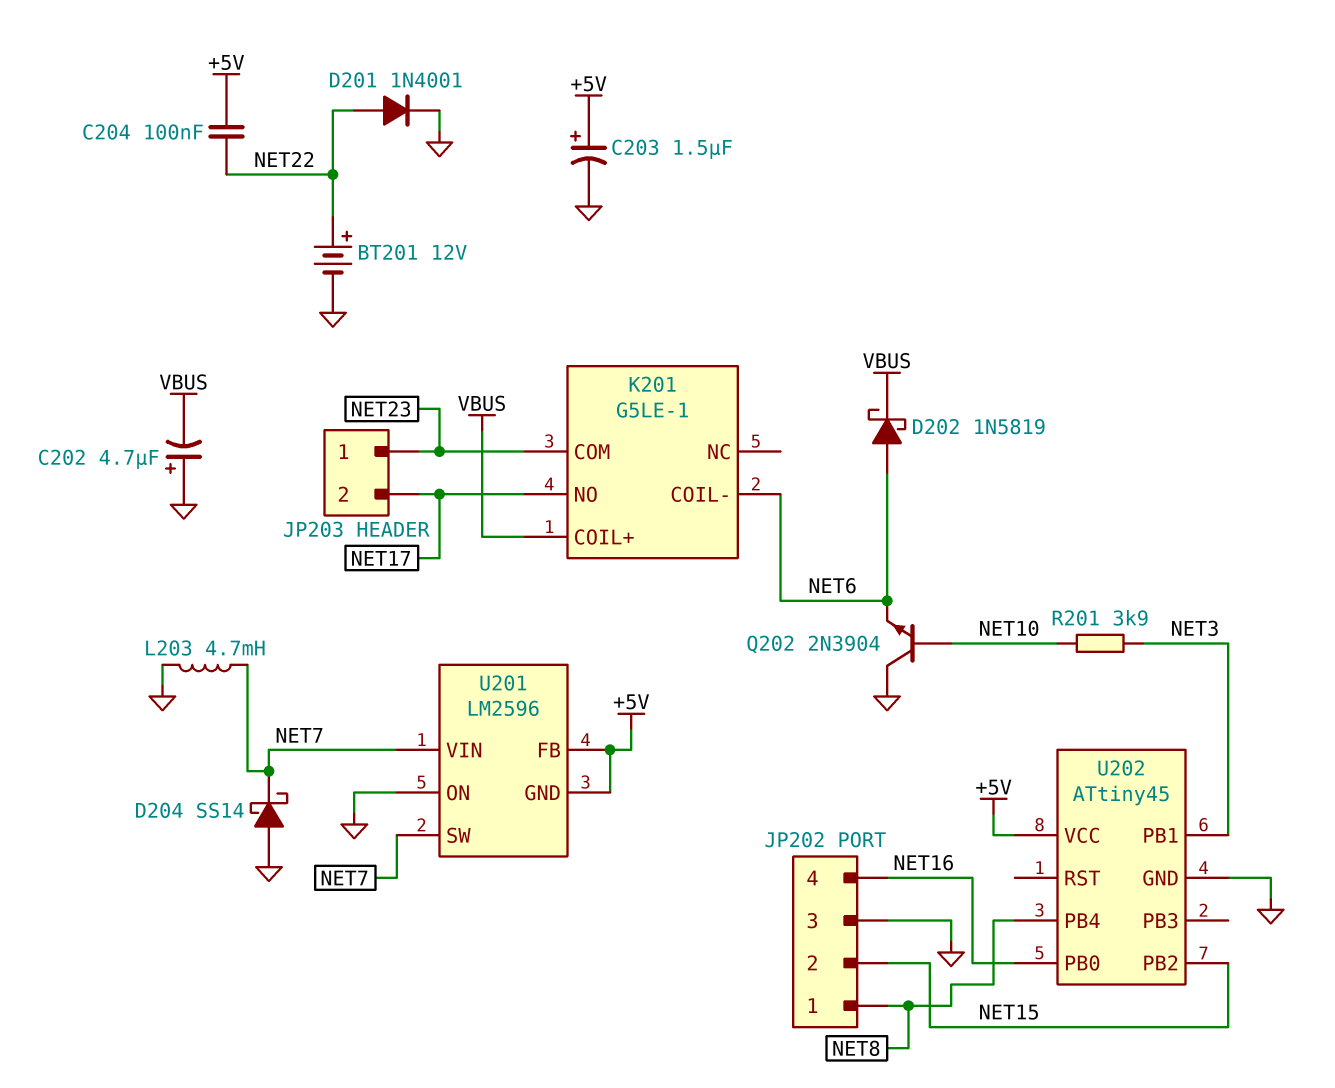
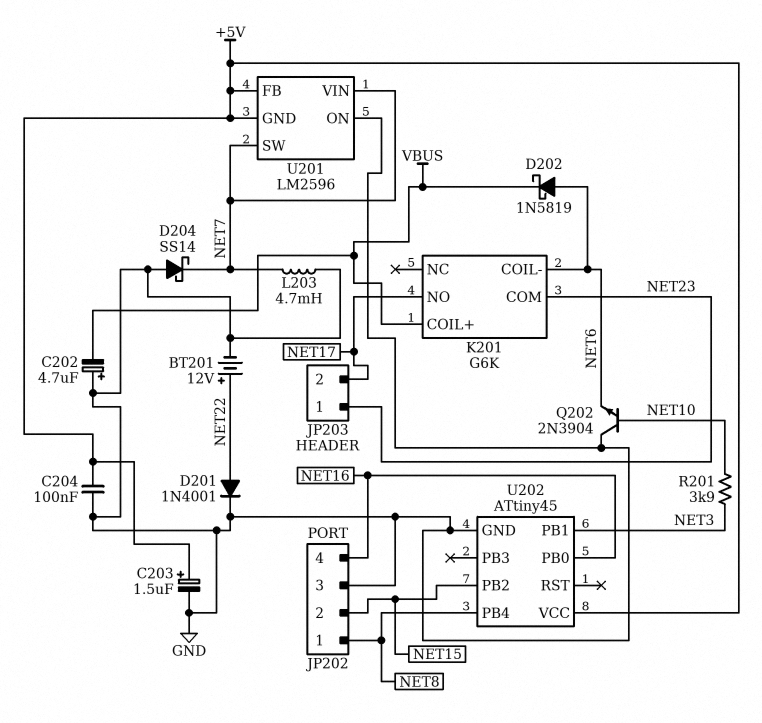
C204: 100nF (+5V, NET22) -> 100nF (+5V, GND)
K201: G5LE-1 -> G6K

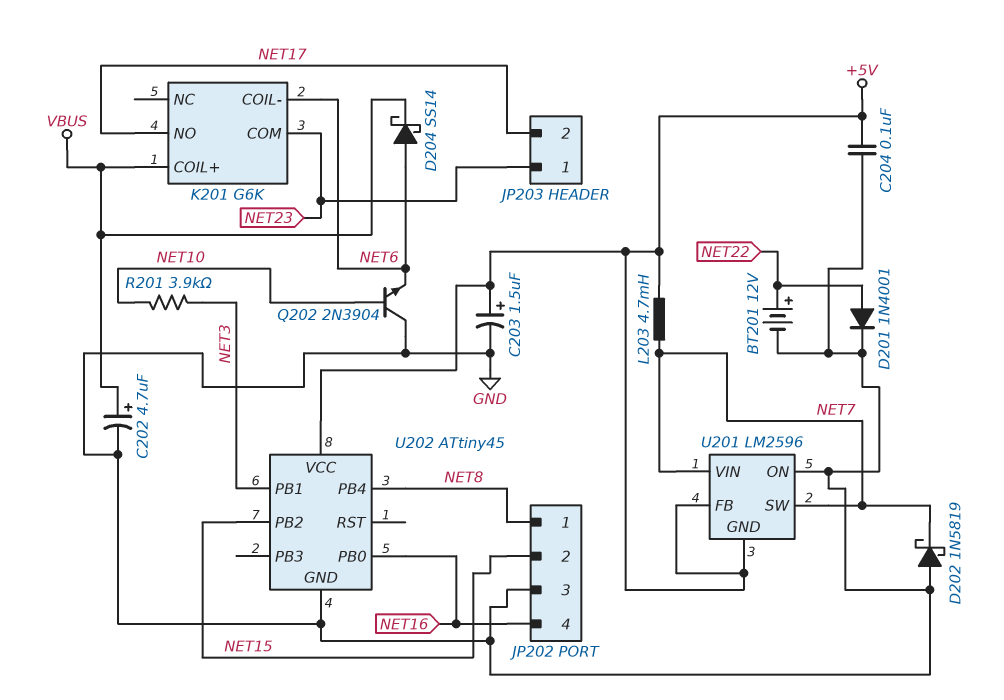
C202: 4.7uF (plus GND, minus VBUS) -> 4.7uF (plus VBUS, minus GND)
D202: schottky 1N5819 (A NET6, K VBUS) -> schottky 1N5819 (A GND, K NET7)
D204: schottky SS14 (A GND, K NET7) -> schottky SS14 (A NET6, K VBUS)
L203: 4.7mH (GND, NET7) -> 4.7mH (+5V, NET7)

